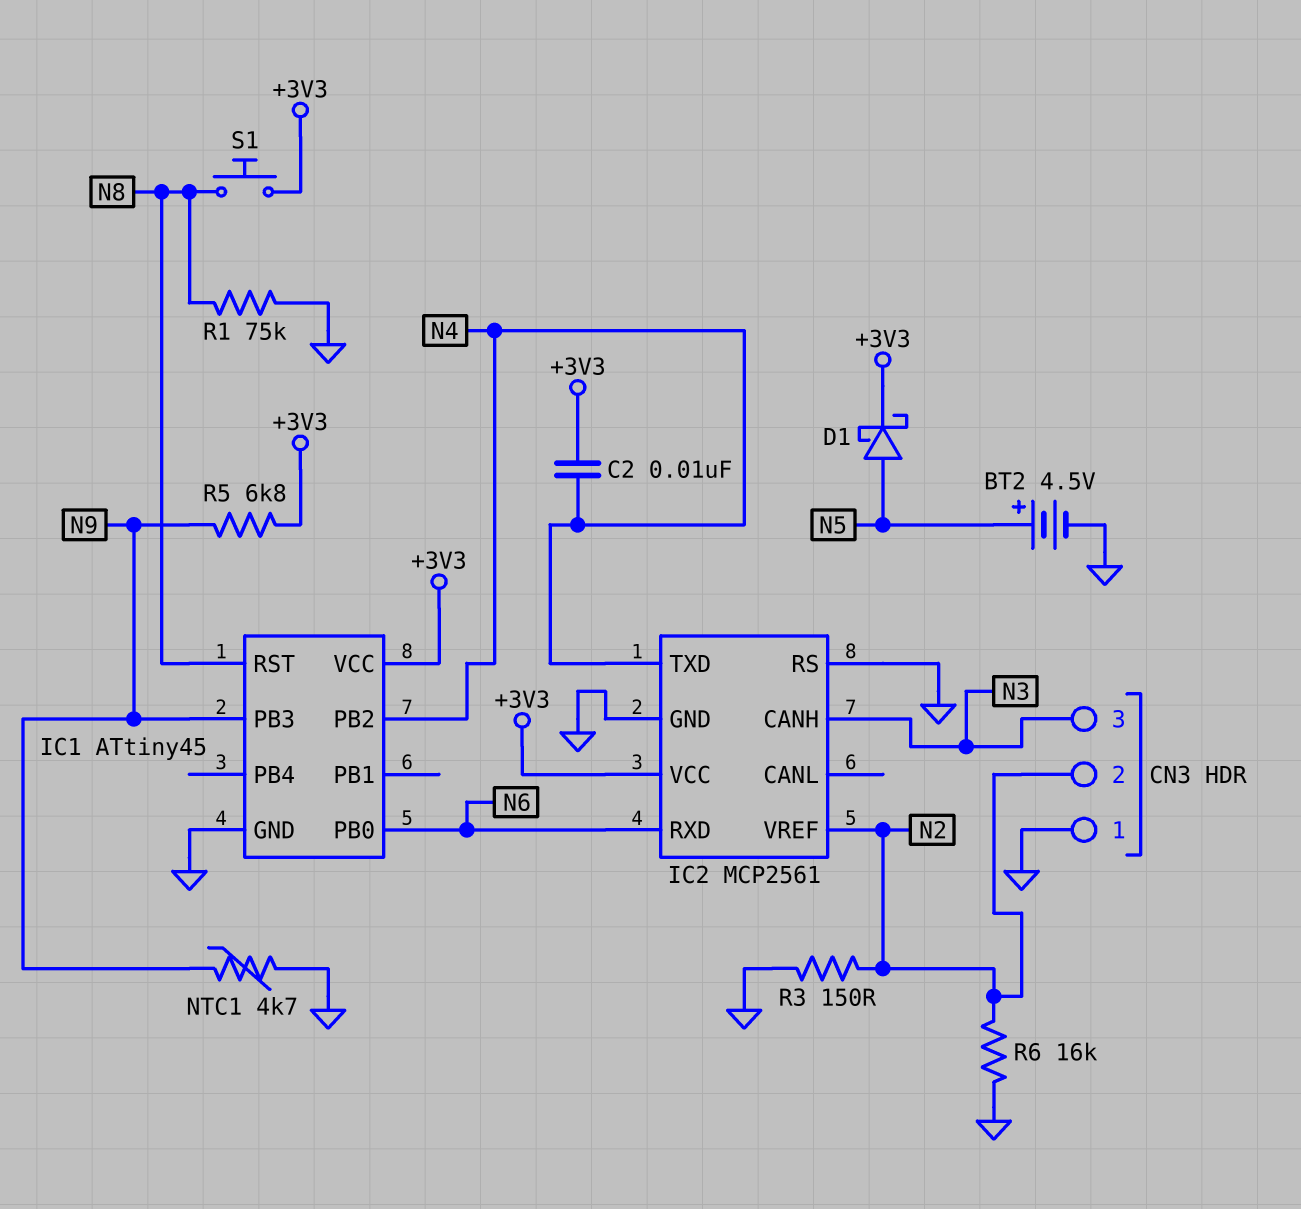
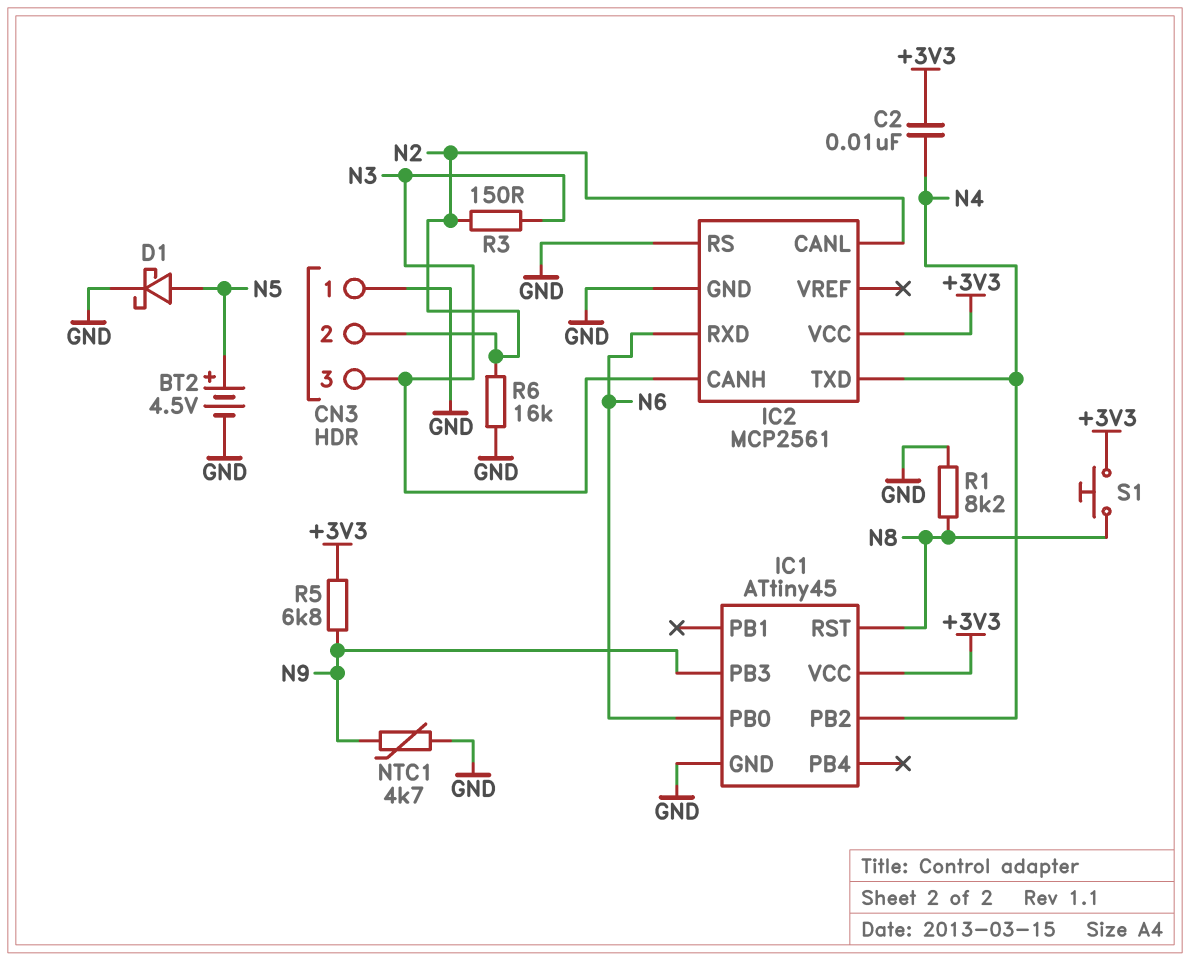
D1: schottky (A N5, K +3V3) -> schottky (A N5, K GND)
IC2 pin CANL: none -> N2
IC2 pin VREF: N2 -> none
R1: 75k (GND, N8) -> 8.2k (GND, N8)
R3: 150 (GND, N2) -> 150 (N2, N3)

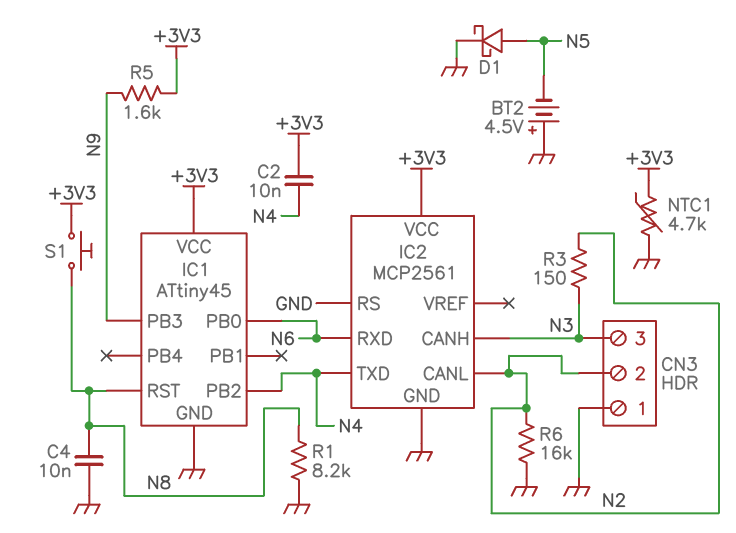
BT2: 4.5V (plus N5, minus GND) -> 4.5V (plus GND, minus N5)
C4: none -> 10nF (GND, N8)
NTC1: 4.7k (GND, N9) -> 4.7k (+3V3, GND)
R5: 6.8k (+3V3, N9) -> 1.6k (+3V3, N9)

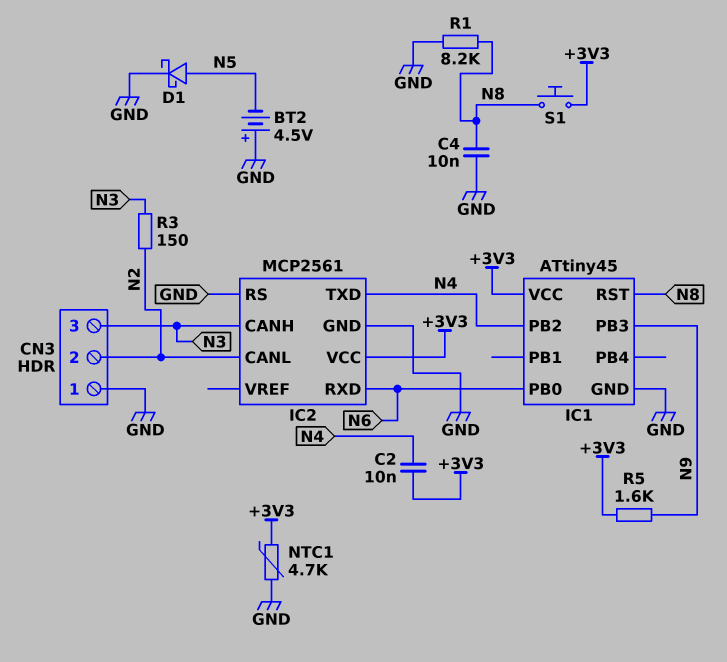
R6: 16k (GND, N2) -> none

